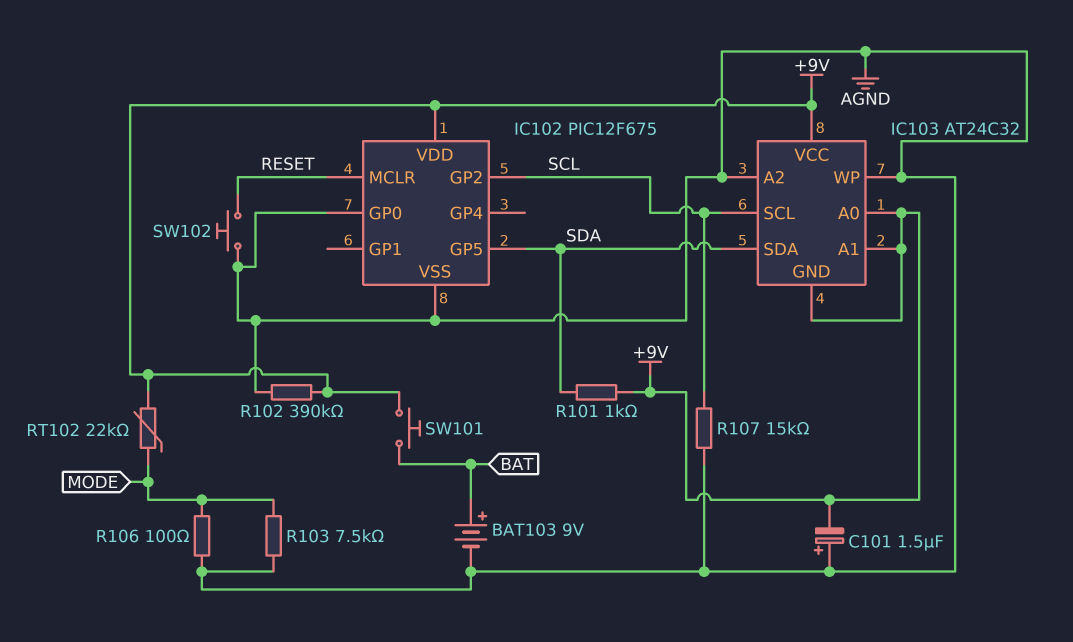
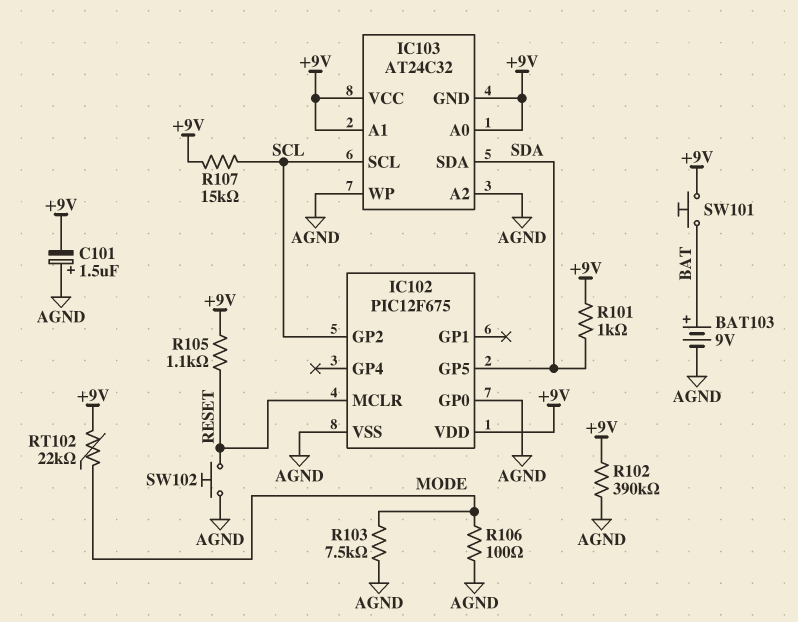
R105: none -> 1.1k (+9V, RESET)
R107: 15k (AGND, SCL) -> 15k (+9V, SCL)

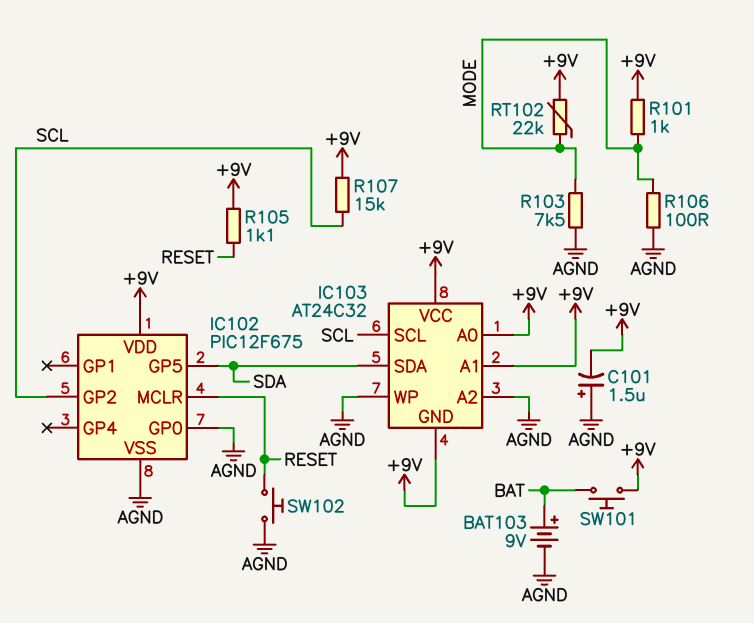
R101: 1k (+9V, SDA) -> 1k (+9V, MODE)
R102: 390k (+9V, AGND) -> none

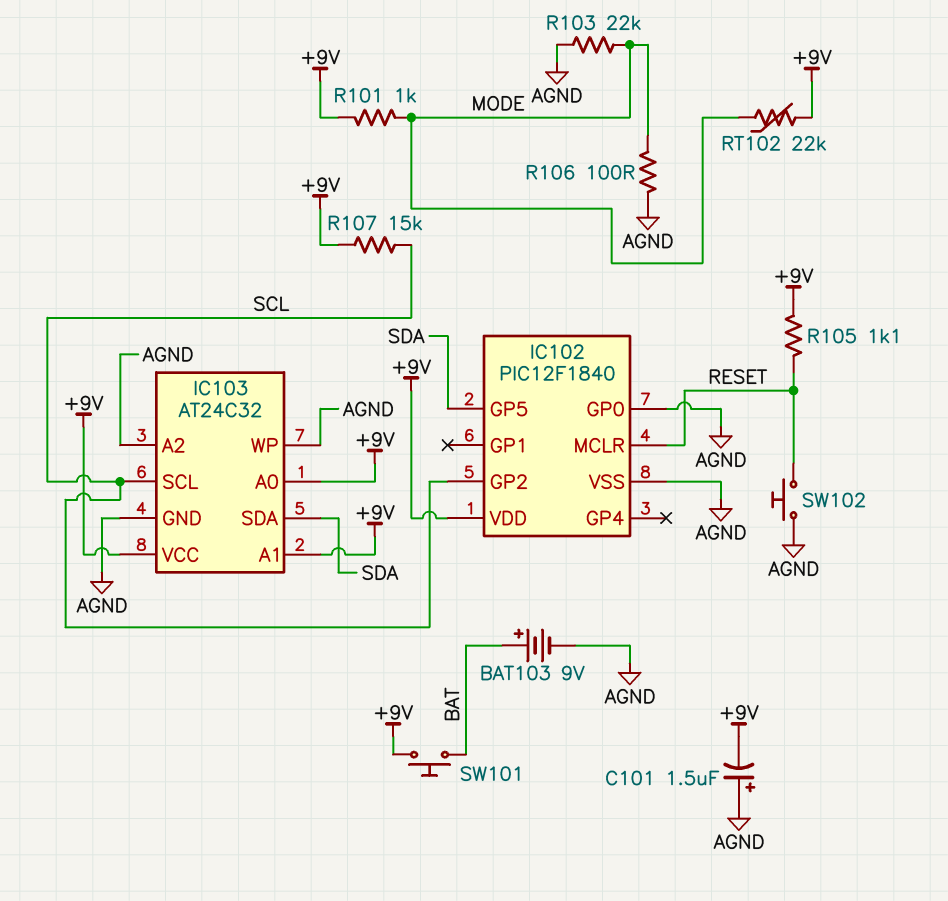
IC102: PIC12F675 -> PIC12F1840
IC103 pin GND: +9V -> AGND
R103: 7.5k (AGND, MODE) -> 22k (AGND, MODE)

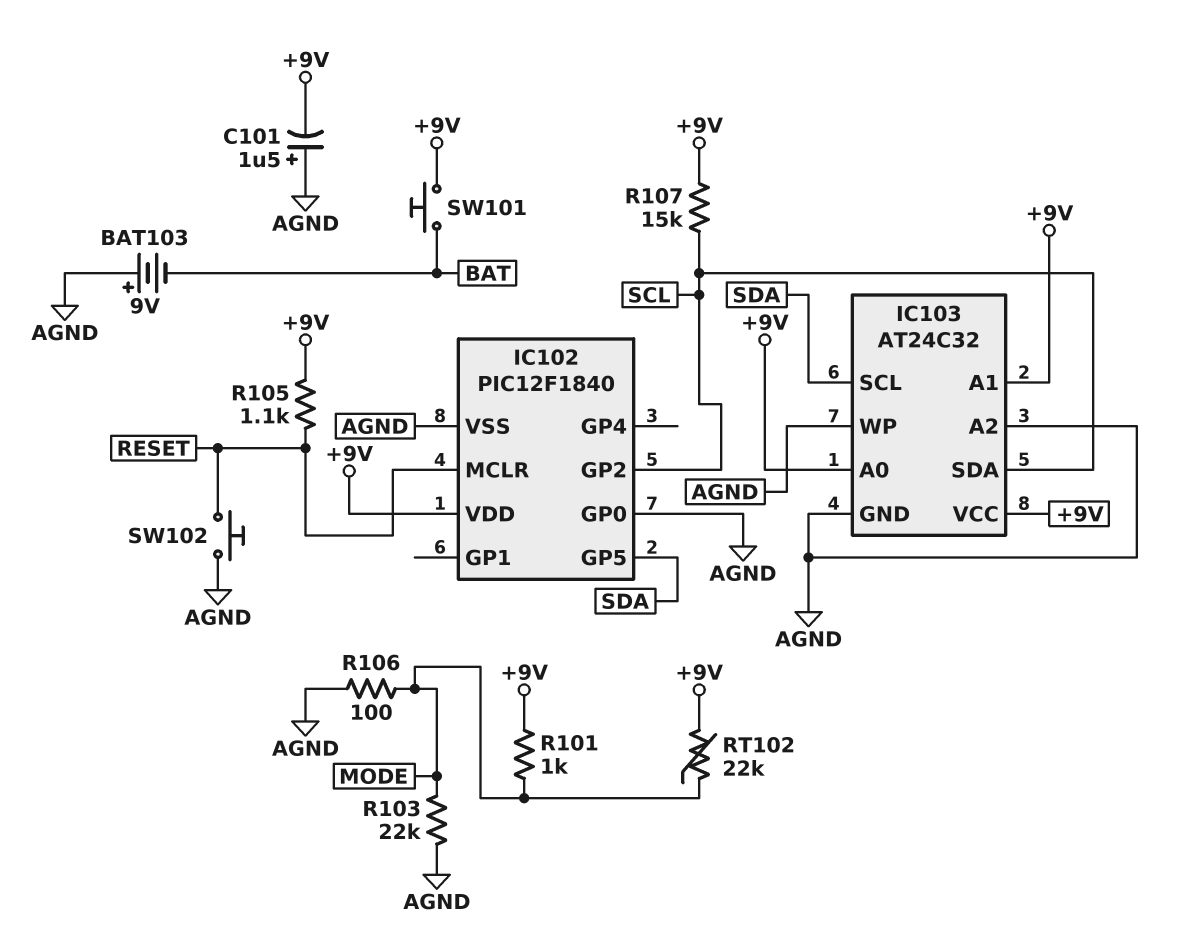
BAT103: 9V (plus BAT, minus AGND) -> 9V (plus AGND, minus BAT)
IC103 pin SCL: SCL -> SDA
IC103 pin SDA: SDA -> SCL

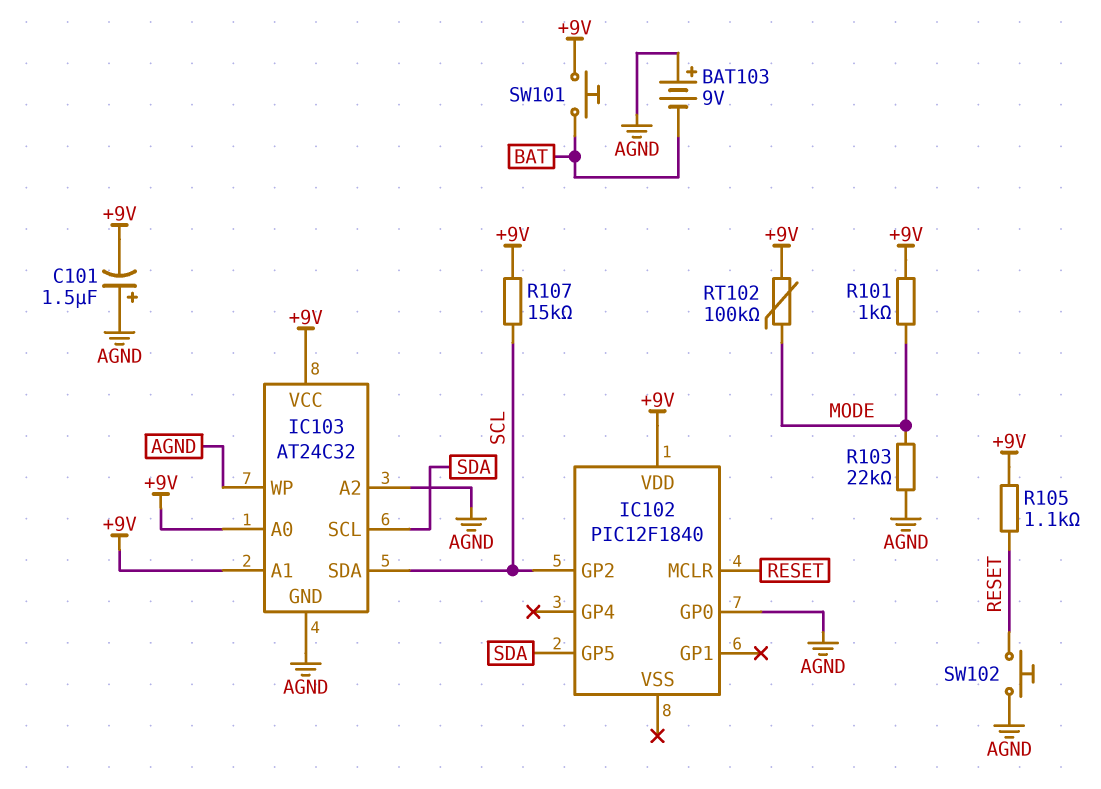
IC102 pin VSS: AGND -> none
R106: 100 (AGND, MODE) -> none
RT102: 22k (+9V, MODE) -> 100k (+9V, MODE)

